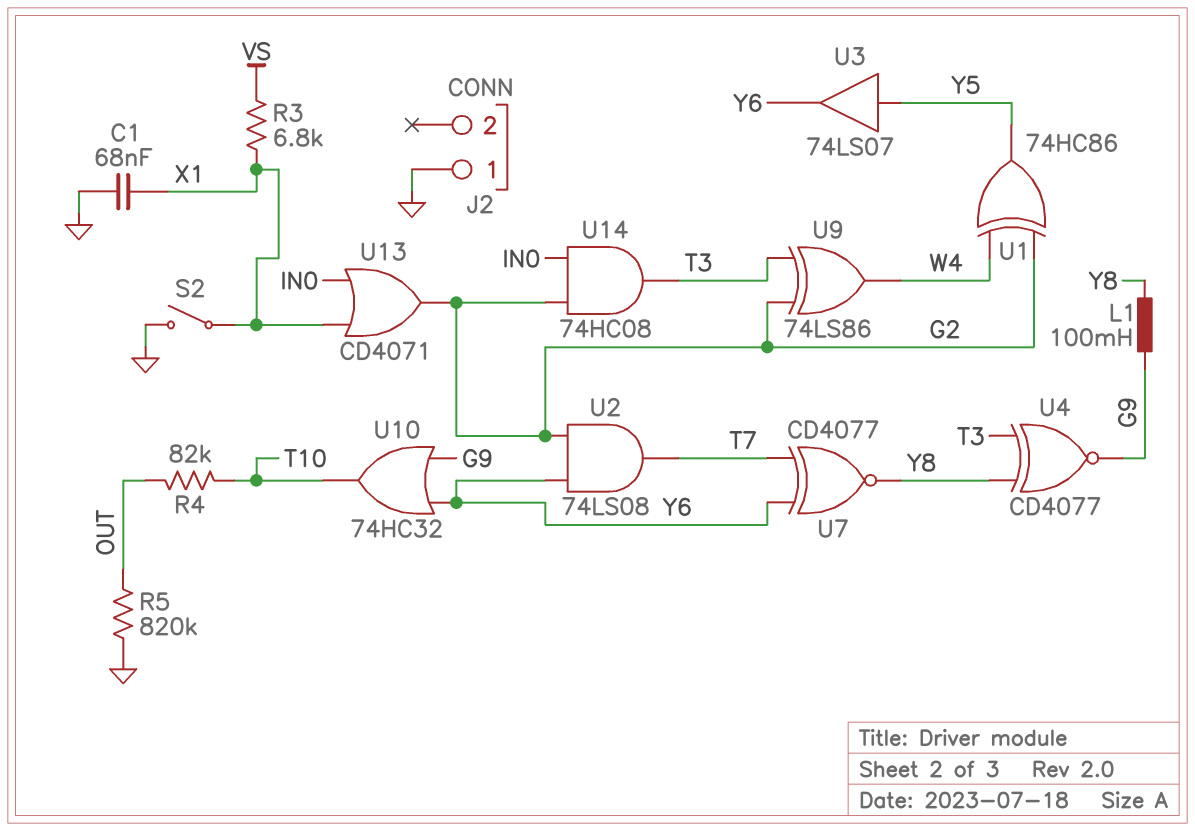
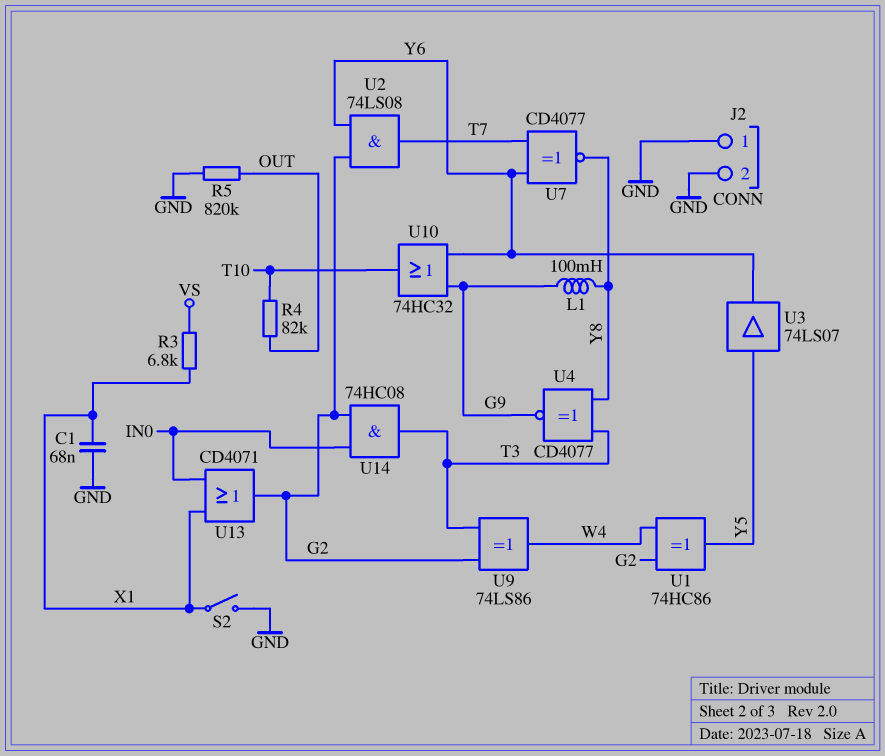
J2 pin 2: none -> GND

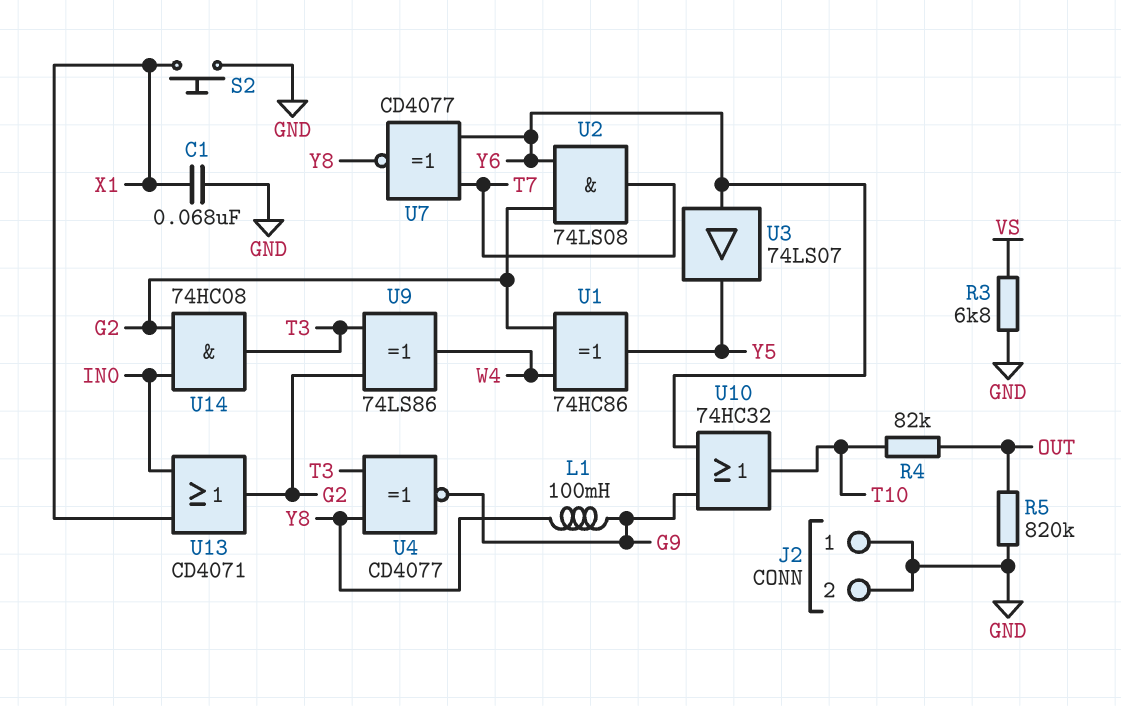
R3: 6.8k (VS, X1) -> 6.8k (GND, VS)
S2: switch (GND, X1) -> button (GND, X1)
U3: buffer 74LS07 (in Y5, out Y6) -> buffer 74LS07 (in Y6, out Y5)

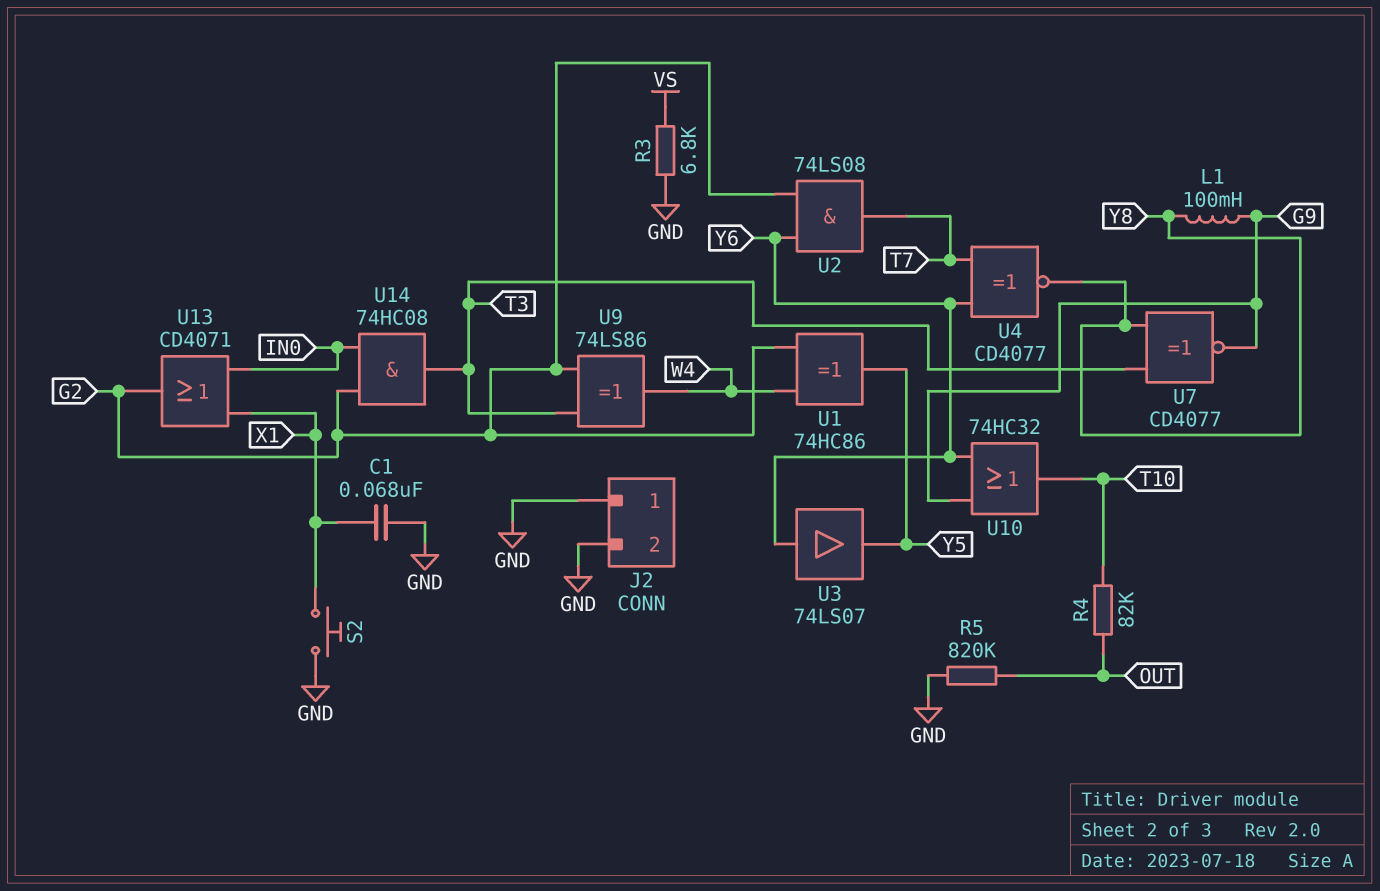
U4: XNOR CD4077 (in T3, in Y8, out G9) -> XNOR CD4077 (in T7, in Y6, out Y8)
U7: XNOR CD4077 (in T7, in Y6, out Y8) -> XNOR CD4077 (in T3, in Y8, out G9)

